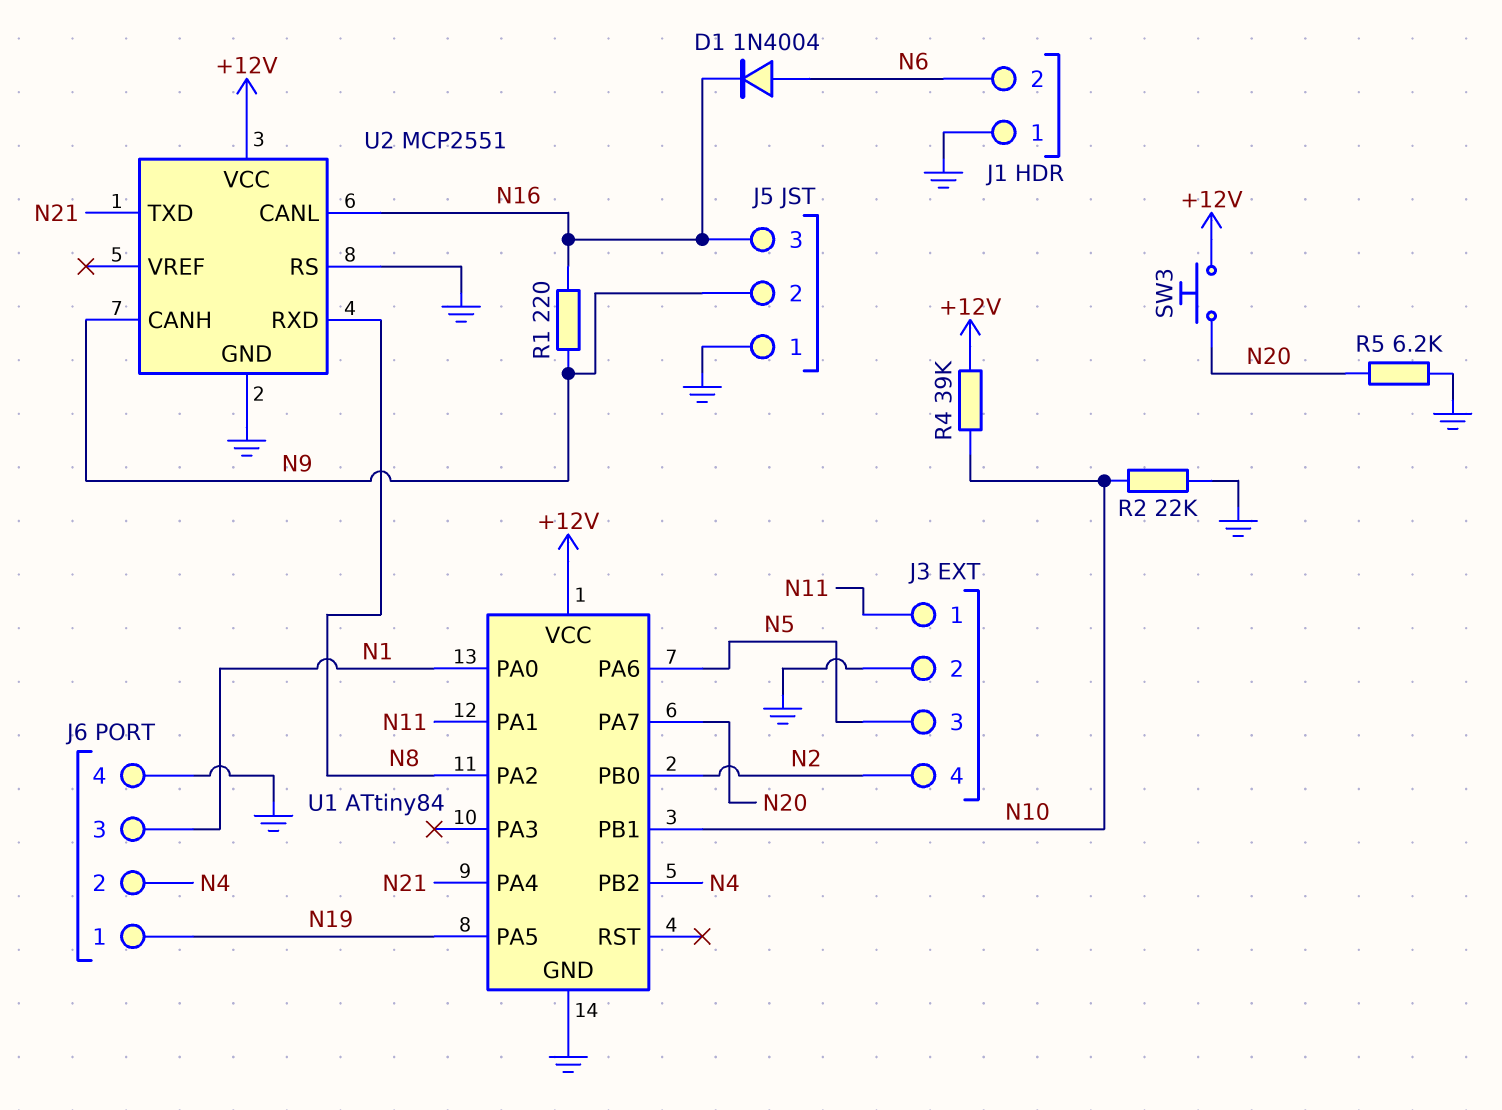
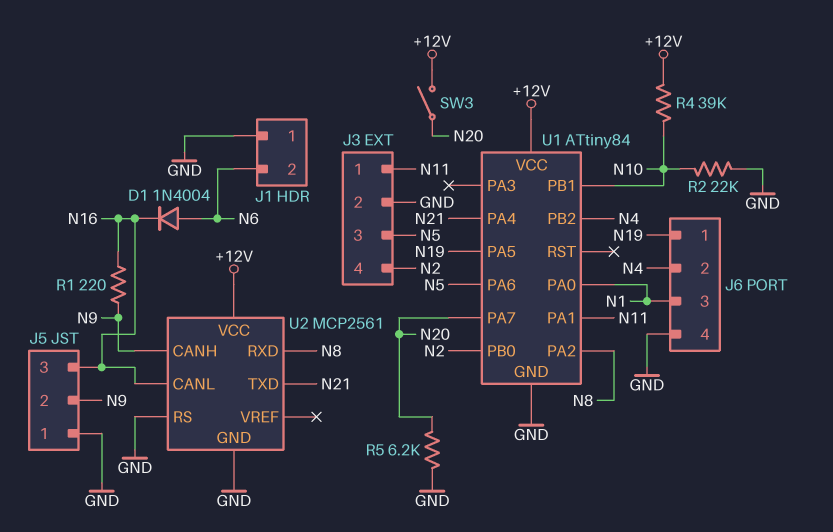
SW3: button (+12V, N20) -> switch (+12V, N20)
U2: MCP2551 -> MCP2561

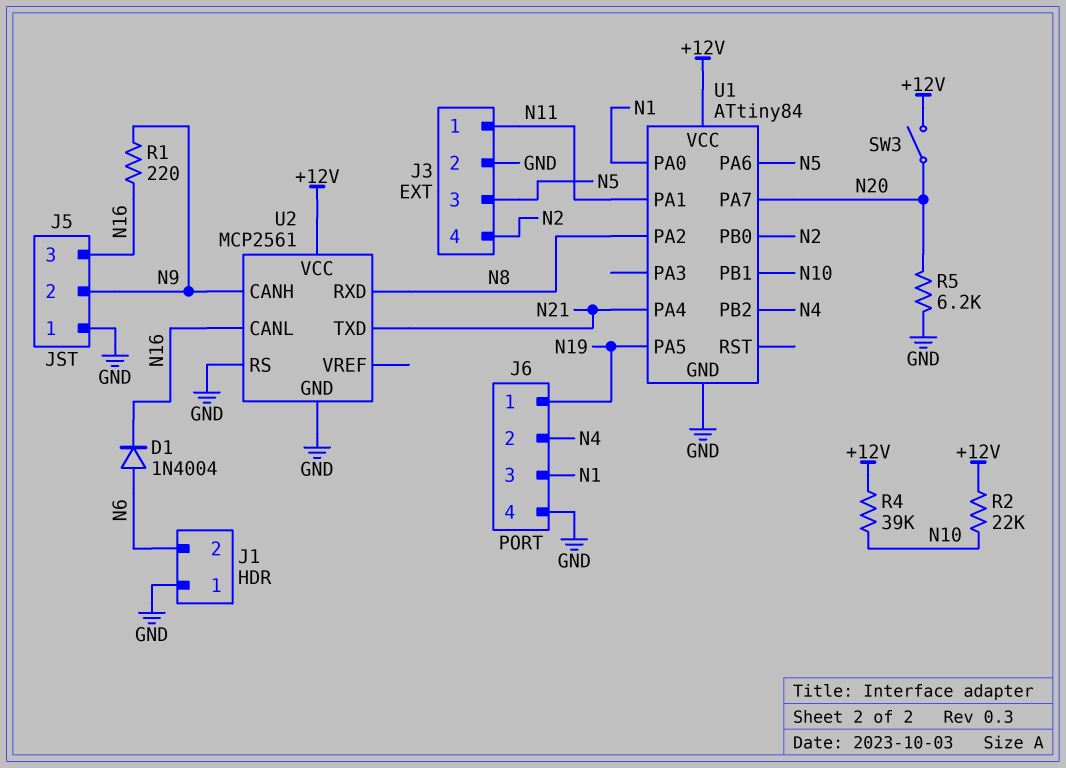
R2: 22k (GND, N10) -> 22k (+12V, N10)

